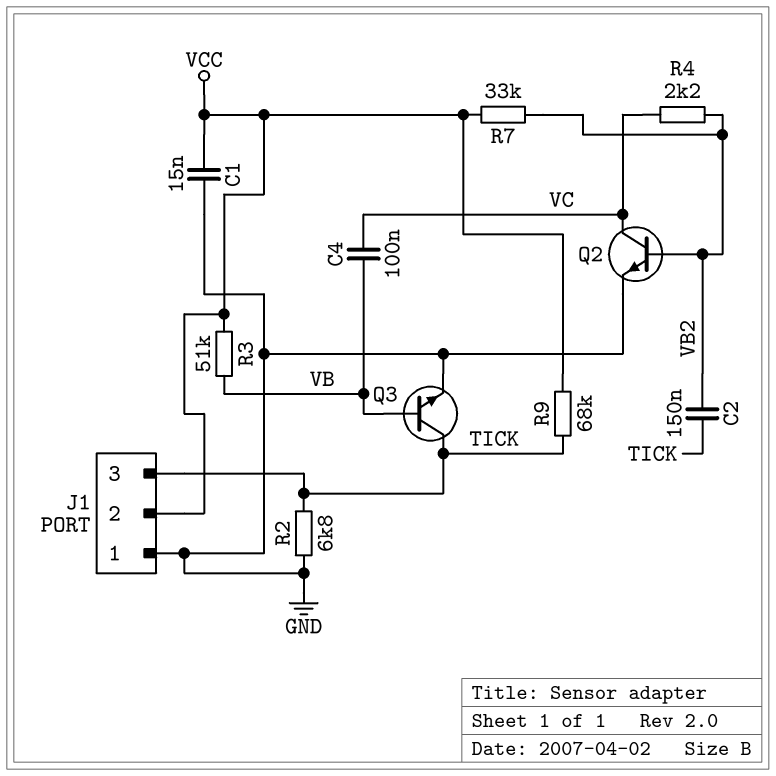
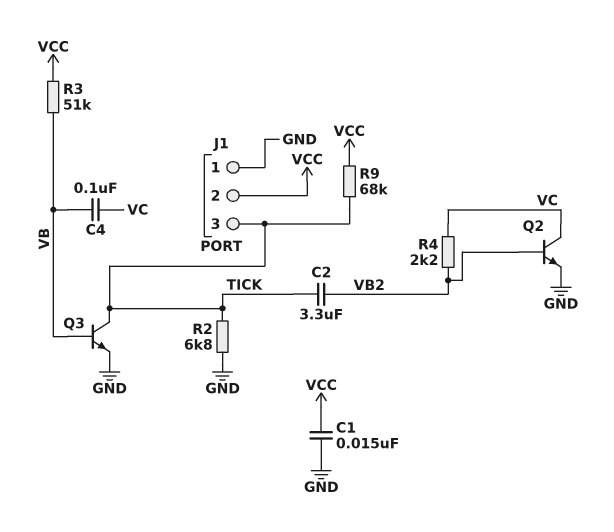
C2: 150nF (TICK, VB2) -> 3.3uF (TICK, VB2)
R7: 33k (VB2, VCC) -> none

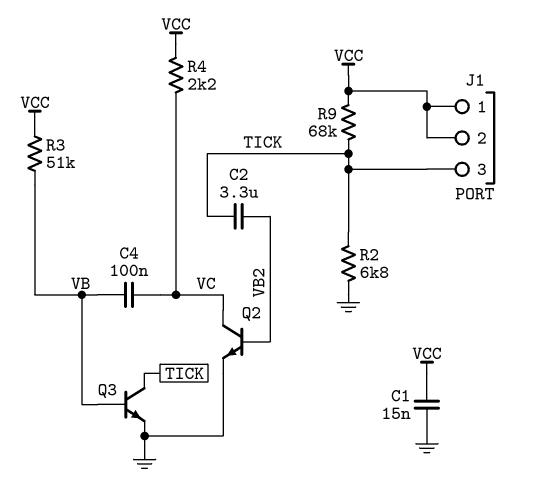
J1 pin 1: GND -> VCC
R4: 2.2k (VB2, VC) -> 2.2k (VC, VCC)

